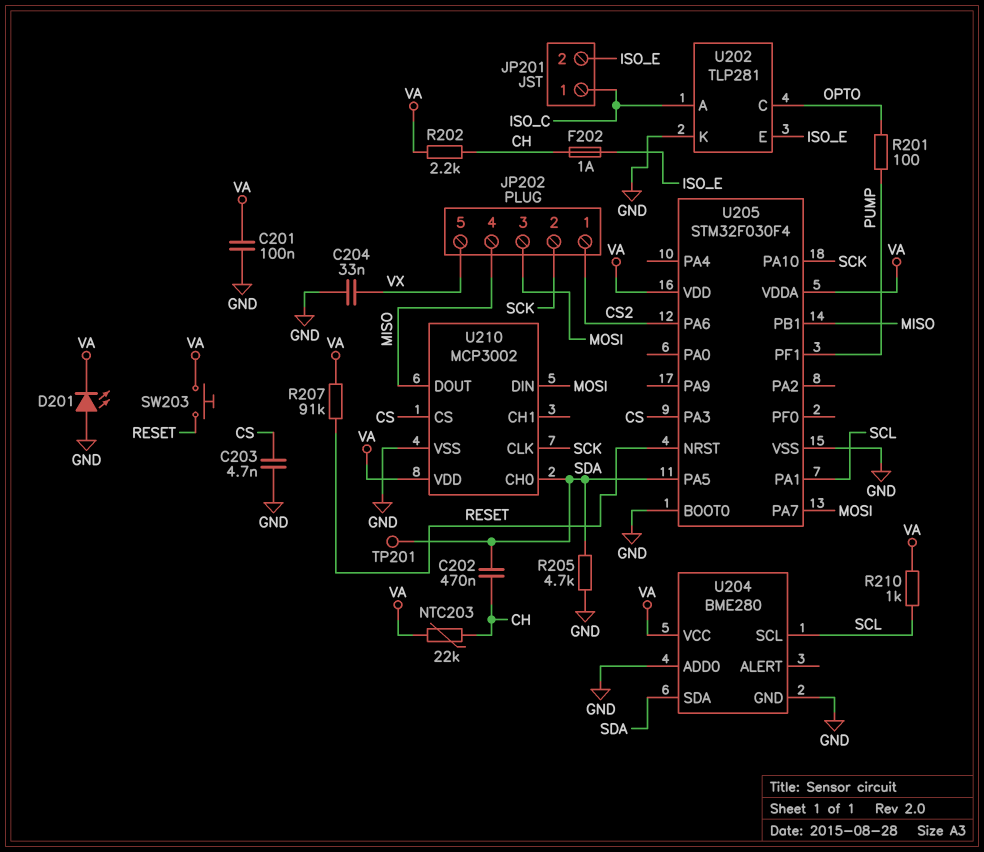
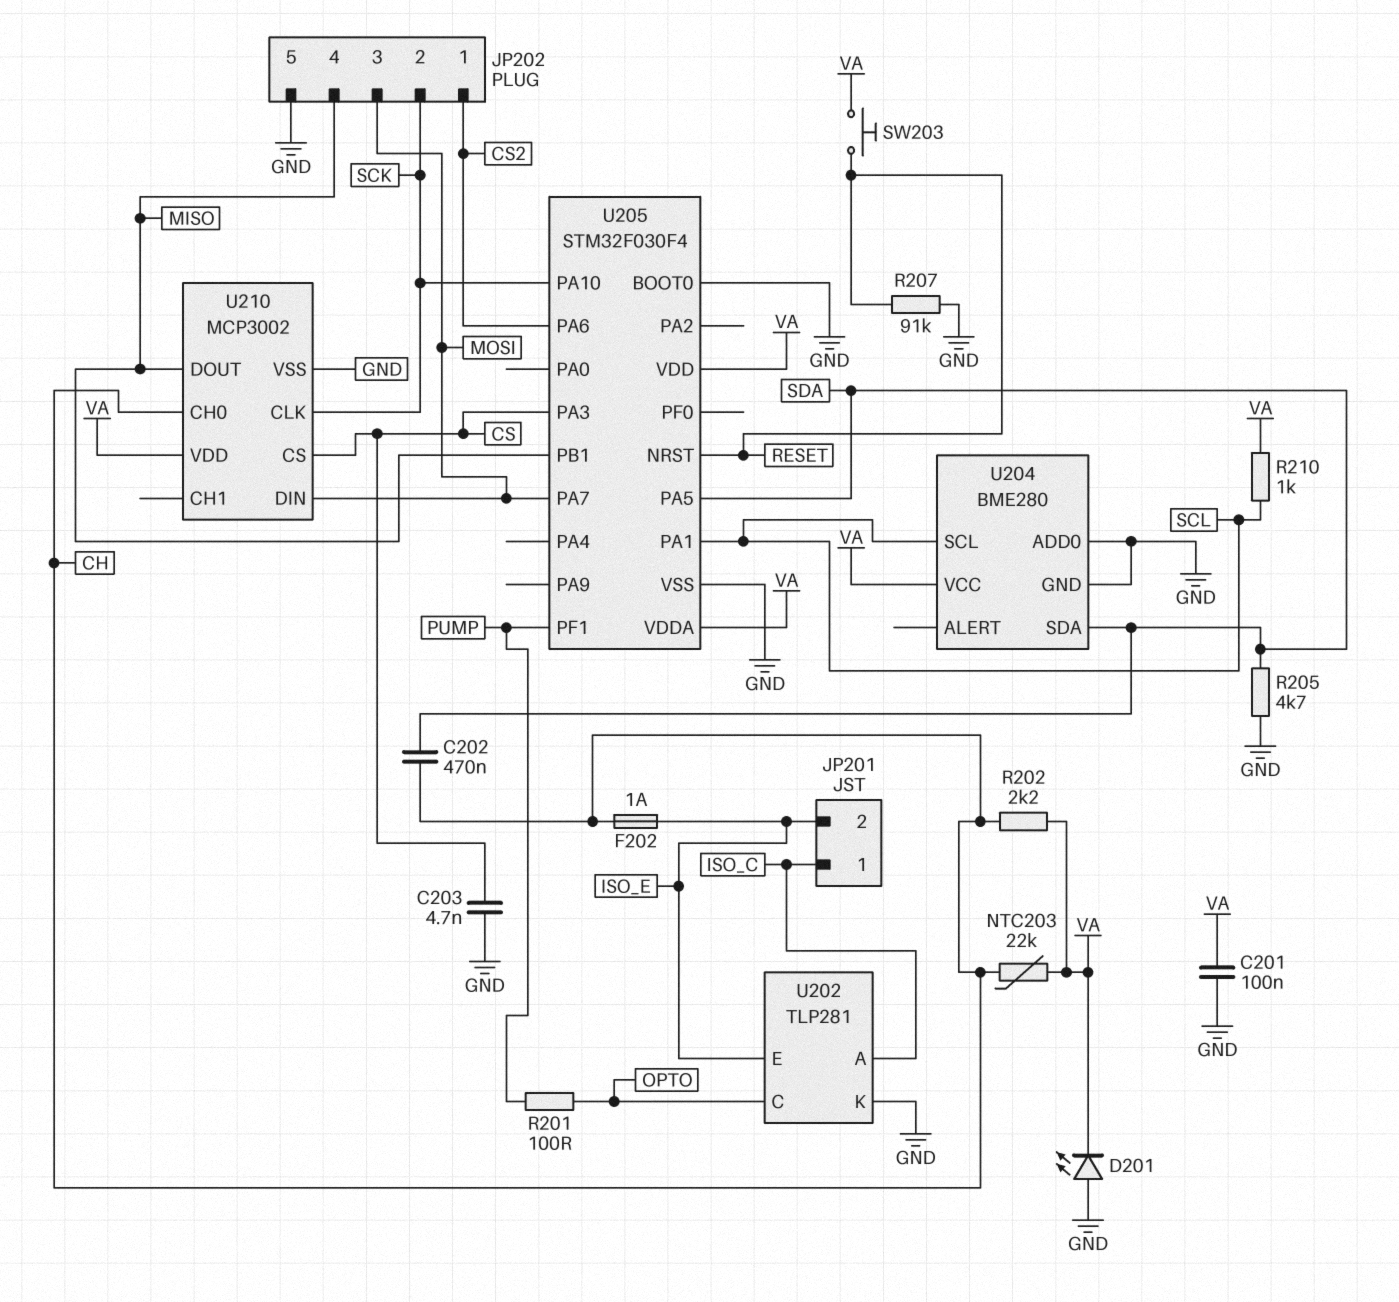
C204: 33nF (GND, VX) -> none
JP202 pin 5: VX -> GND
R207: 91k (RESET, VA) -> 91k (GND, RESET)
TP201: test point (SDA) -> none
U210 pin CH0: SDA -> CH

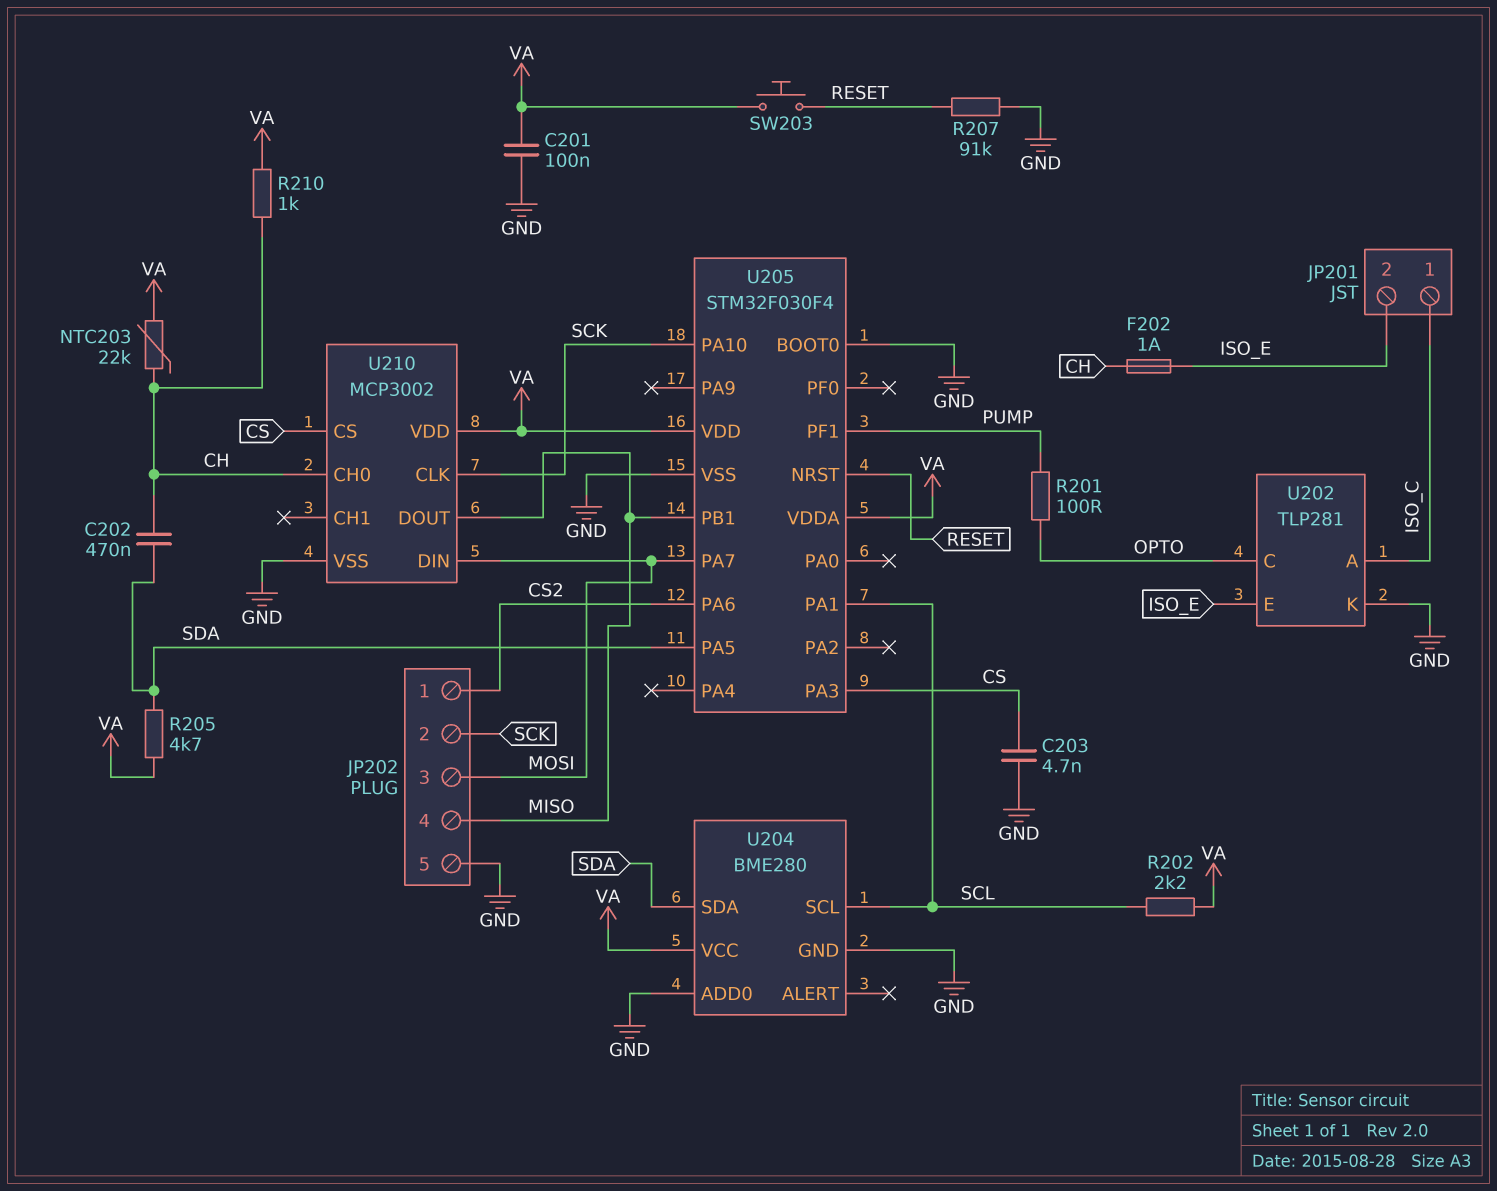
D201: LED (A GND, K VA) -> none
R202: 2.2k (CH, VA) -> 2.2k (SCL, VA)
R205: 4.7k (GND, SDA) -> 4.7k (SDA, VA)
R210: 1k (SCL, VA) -> 1k (CH, VA)

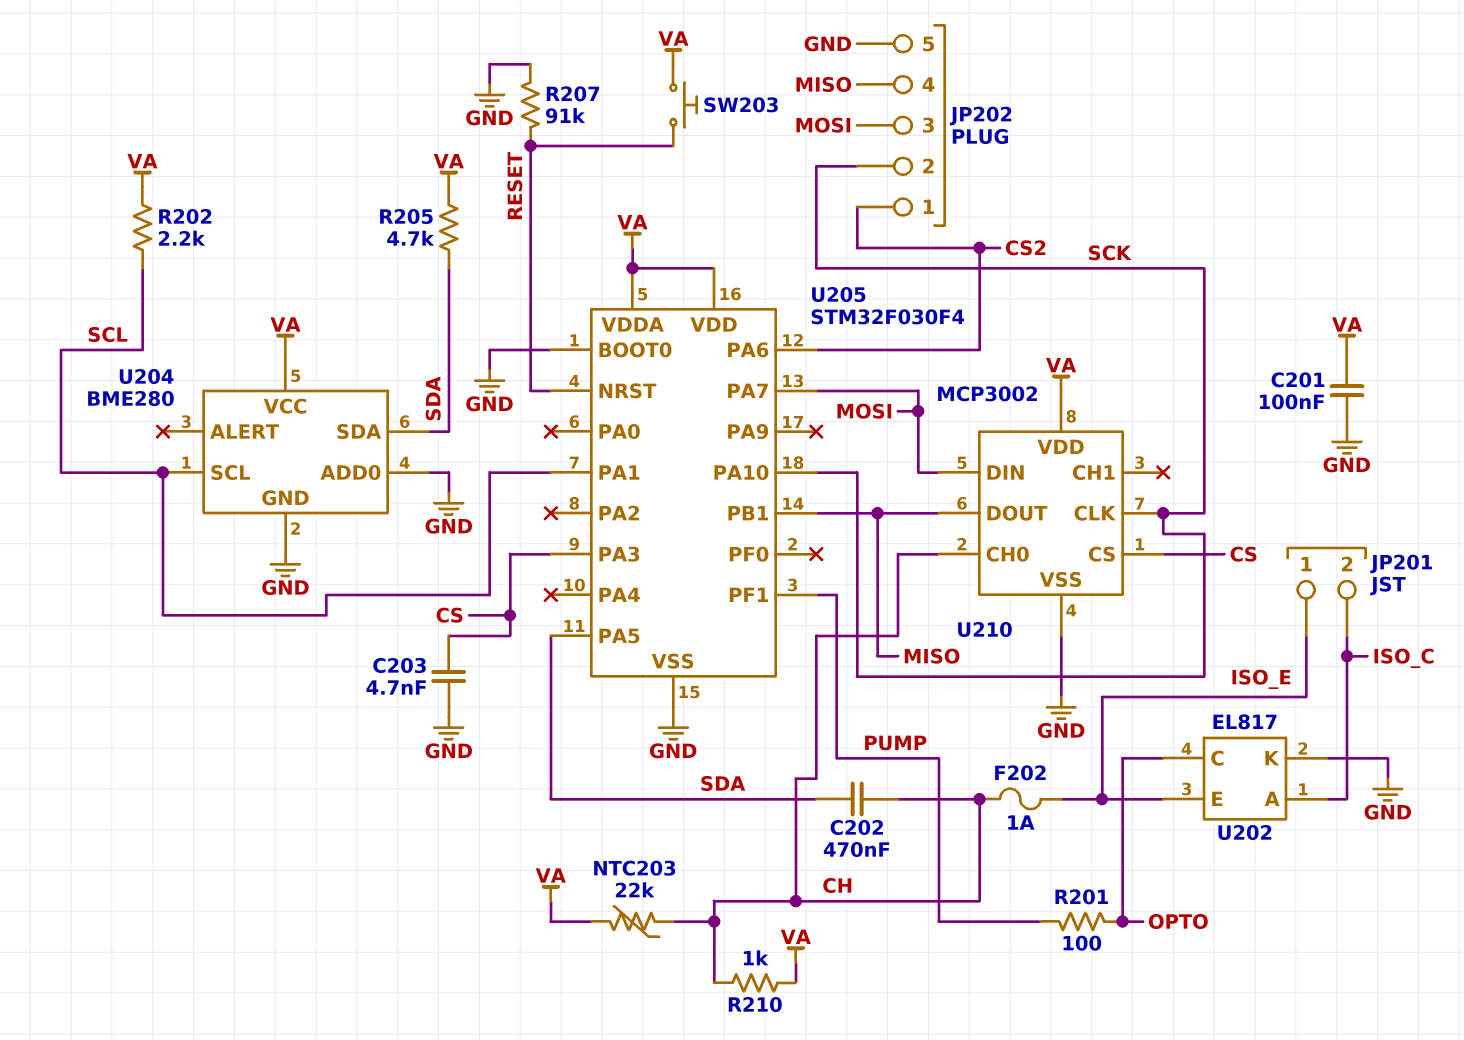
JP201 pin 1: ISO_C -> ISO_E
JP201 pin 2: ISO_E -> ISO_C
U202: TLP281 -> EL817

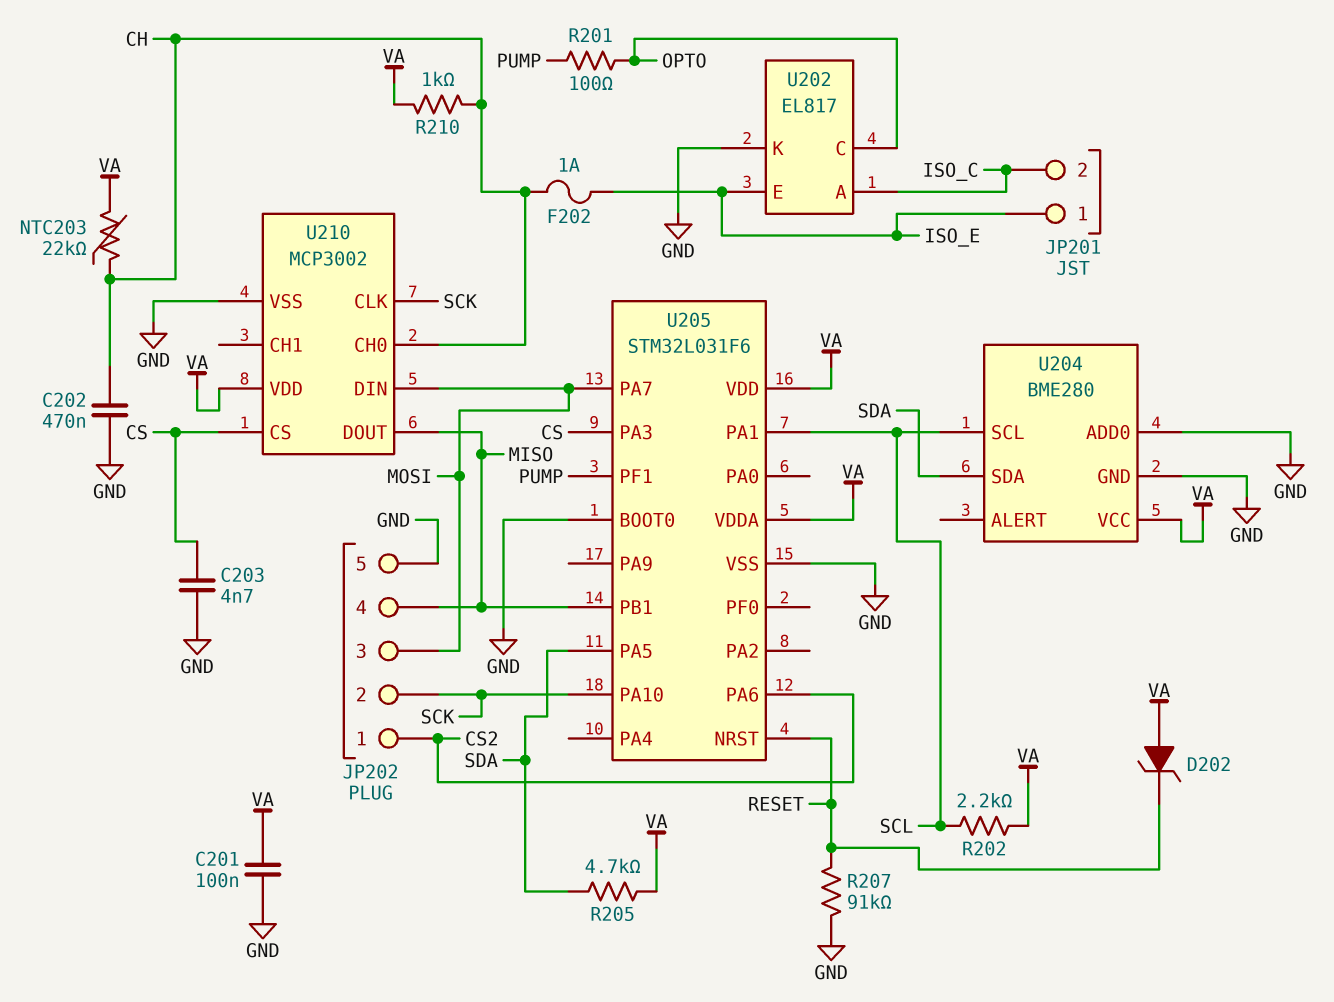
C202: 470nF (CH, SDA) -> 470nF (CH, GND)
D202: none -> zener (A VA, K RESET)
SW203: button (RESET, VA) -> none
U205: STM32F030F4 -> STM32L031F6

